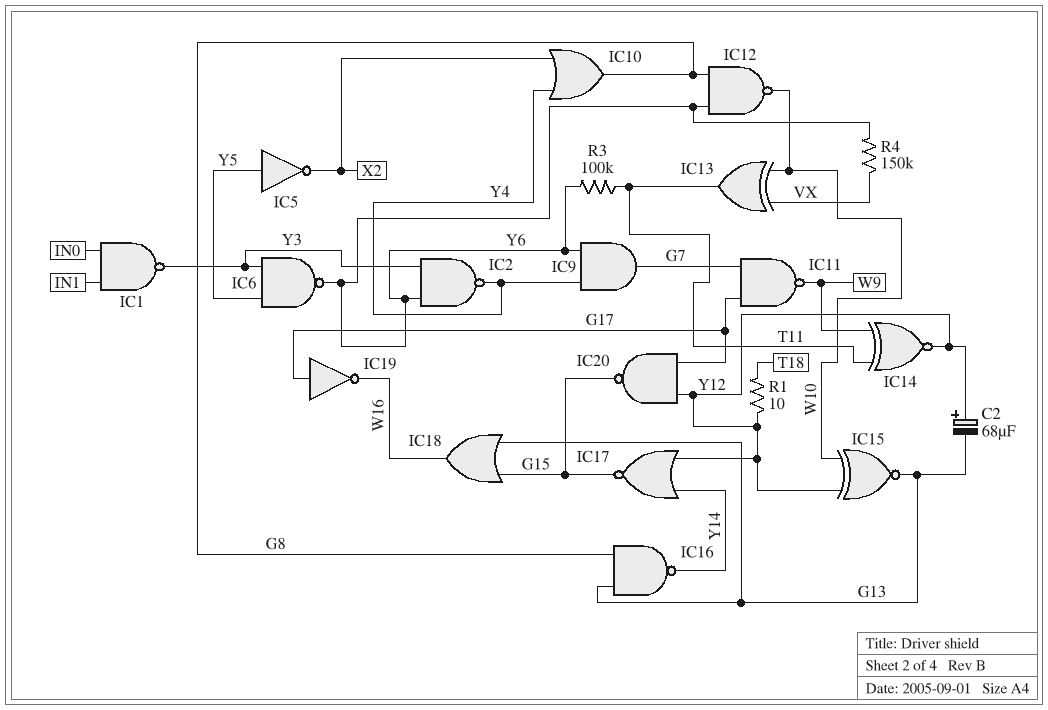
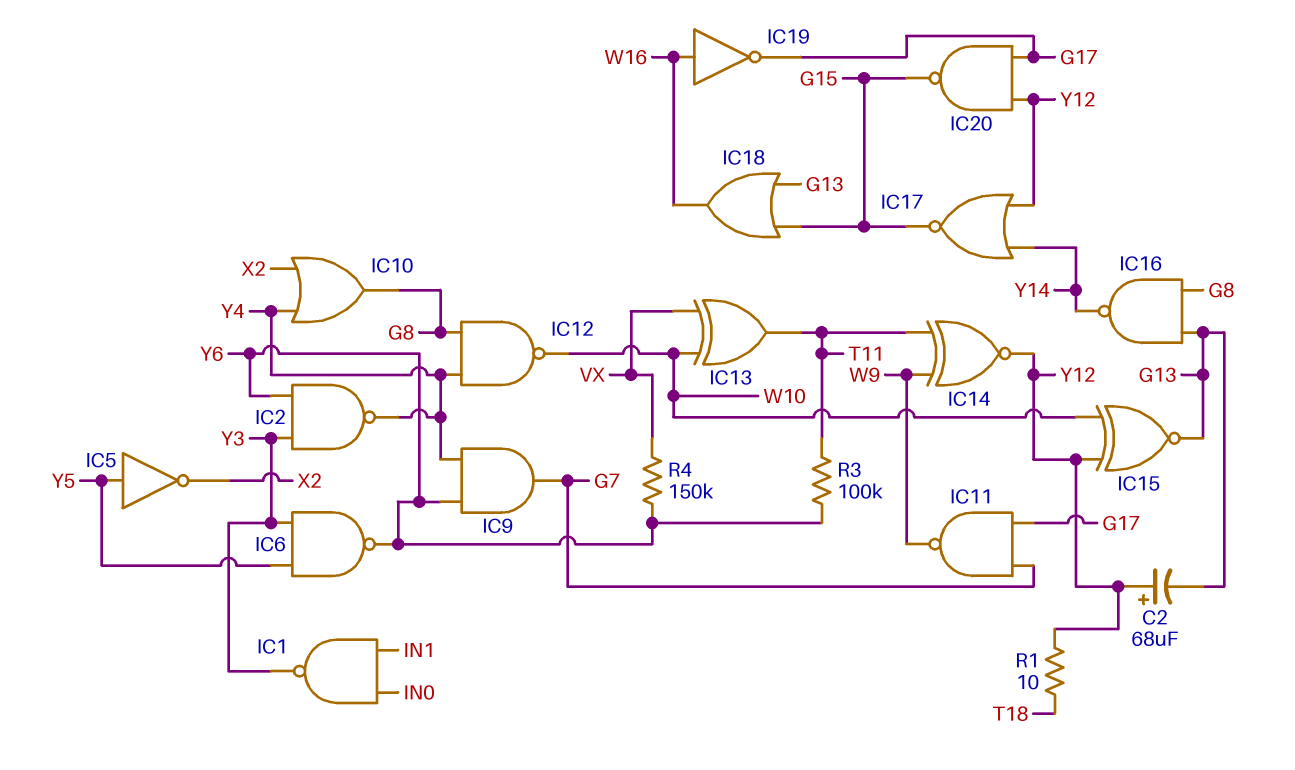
IC12: NAND (in G8, in Y6, out W10) -> NAND (in G8, in Y4, out W10)
IC19: NOT (in G17, out W16) -> NOT (in W16, out G17)

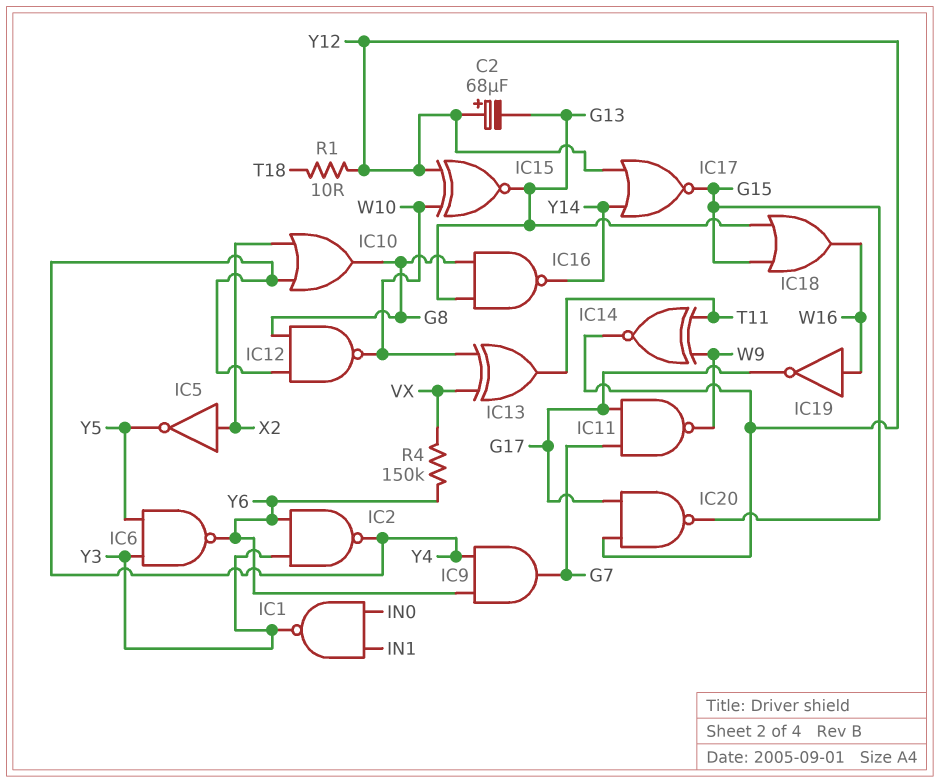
IC5: NOT (in Y5, out X2) -> NOT (in X2, out Y5)
R3: 100k (T11, Y6) -> none

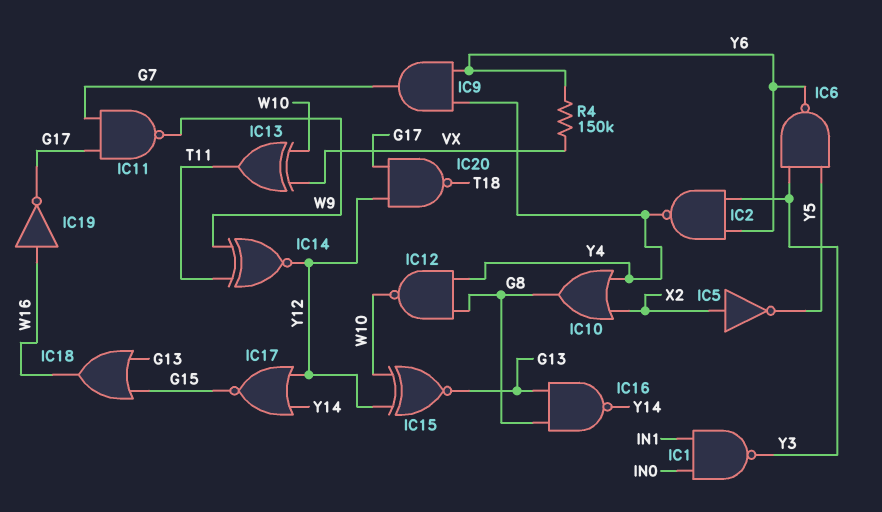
C2: 68uF (plus Y12, minus G13) -> none
IC20: NAND (in G17, in Y12, out G15) -> NAND (in G17, in Y12, out T18)
R1: 10 (T18, Y12) -> none

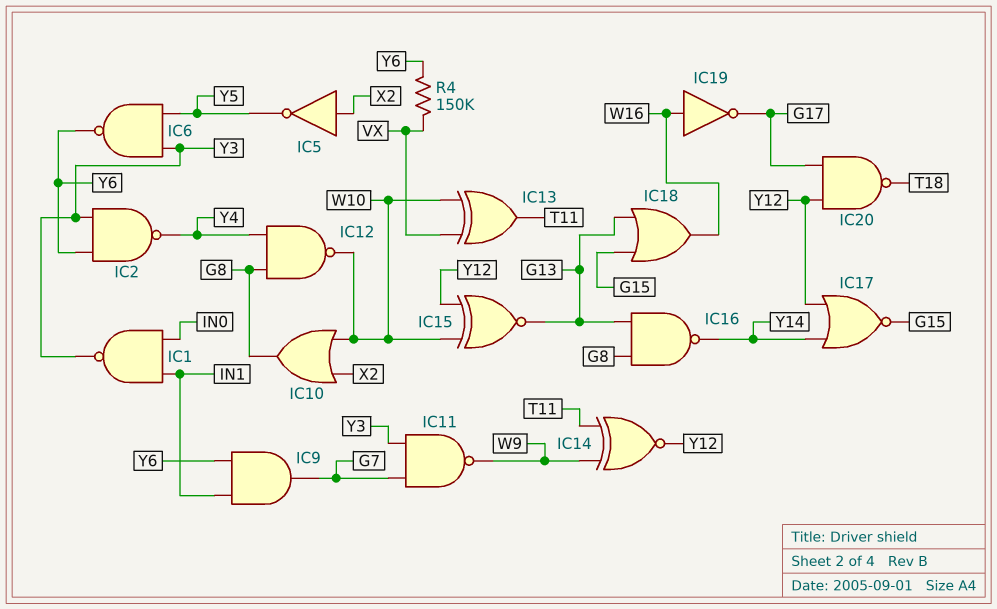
IC9: AND (in Y4, in Y6, out G7) -> AND (in IN1, in Y6, out G7)
IC10: OR (in X2, in Y4, out G8) -> OR (in W10, in X2, out G8)
IC11: NAND (in G7, in G17, out W9) -> NAND (in G7, in Y3, out W9)

